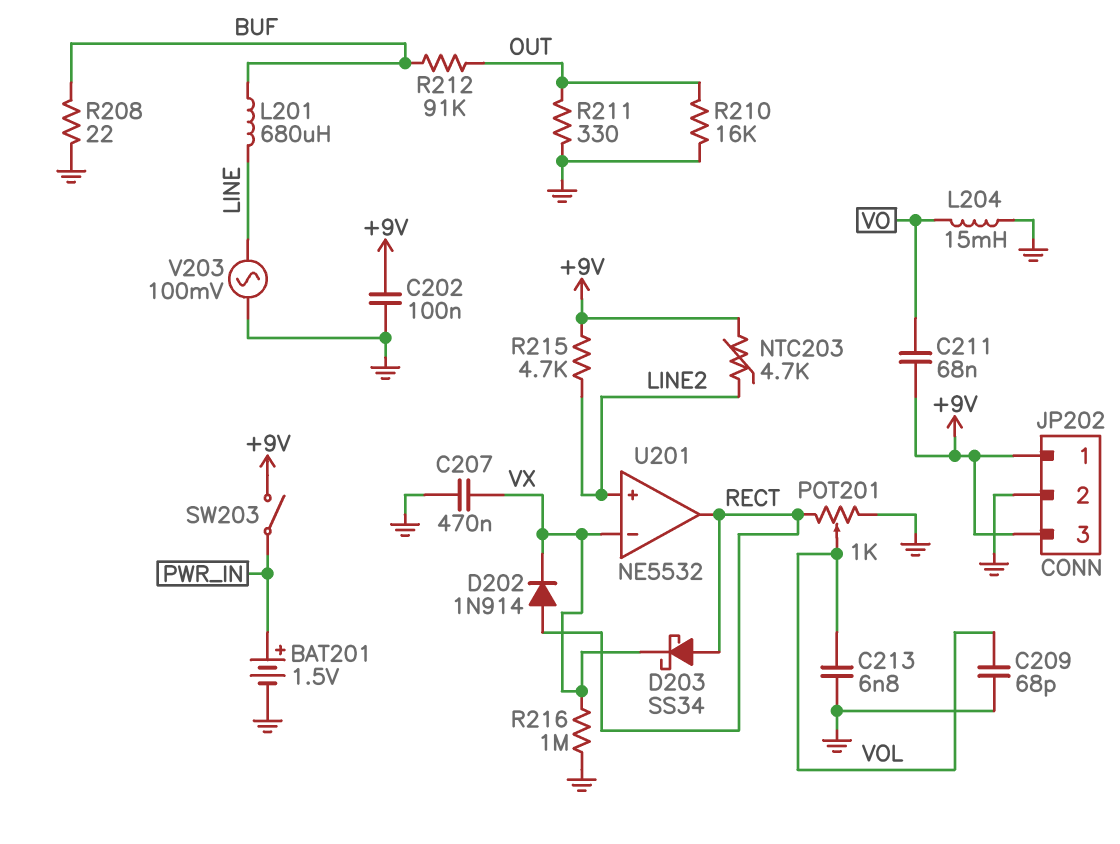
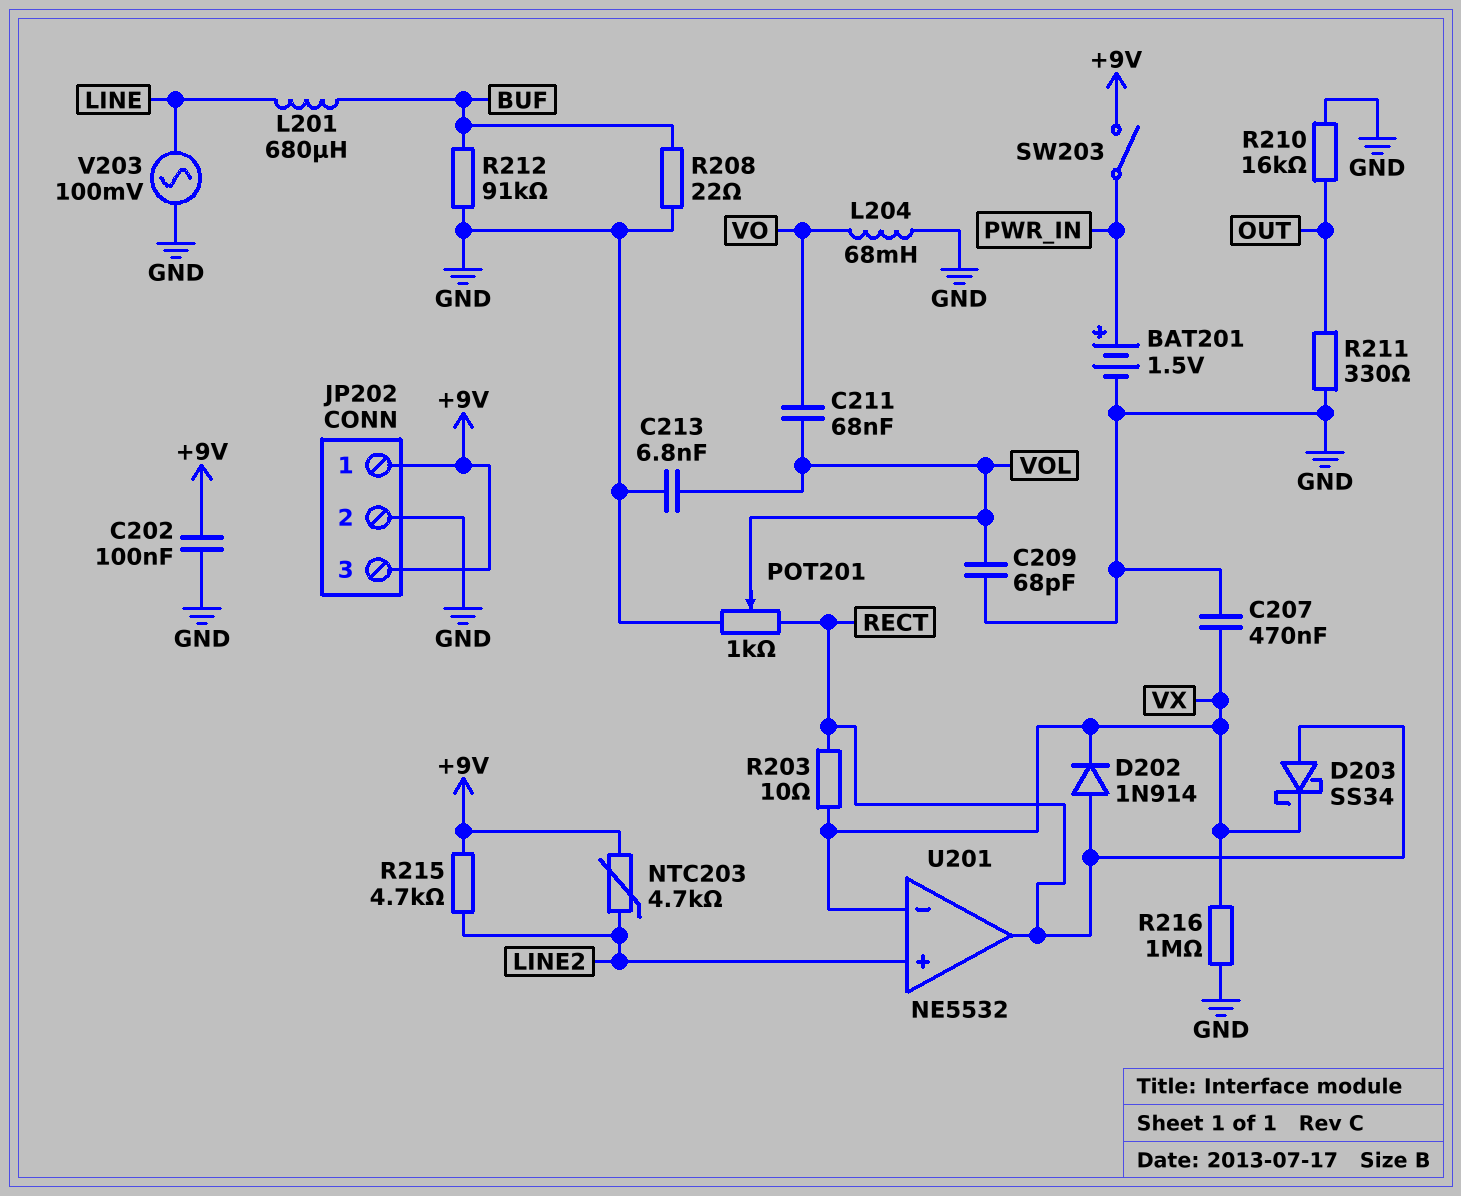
C211: 68nF (+9V, VO) -> 68nF (VO, VOL)
L204: 15mH (GND, VO) -> 68mH (GND, VO)
R203: none -> 10 (RECT, VX)
R212: 91k (BUF, OUT) -> 91k (BUF, GND)

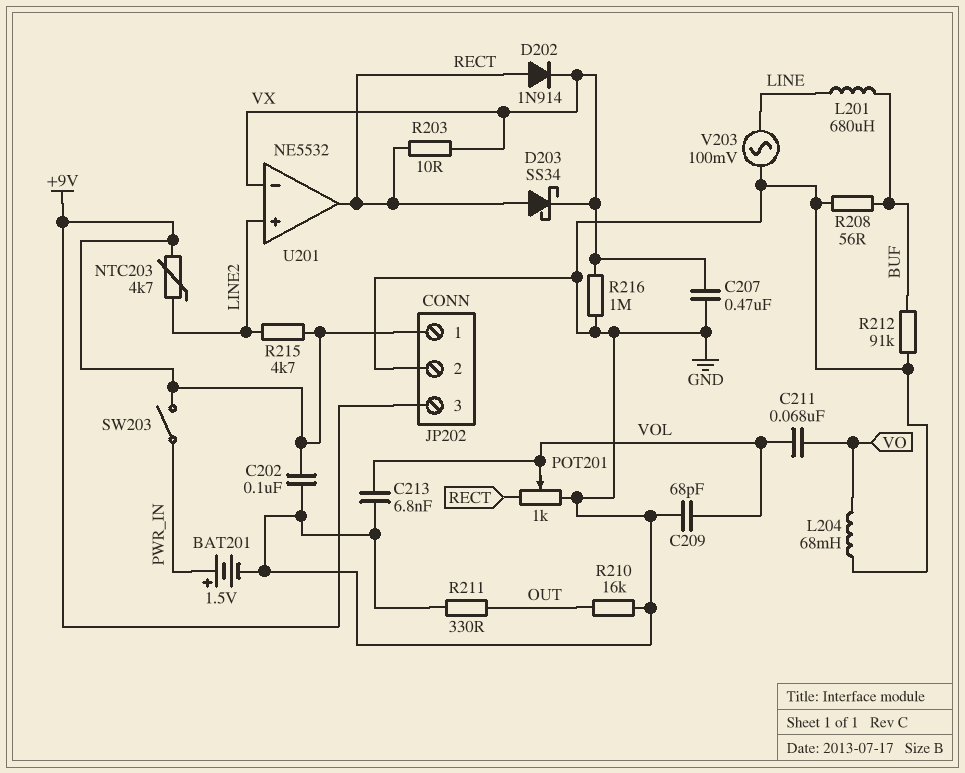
R208: 22 (BUF, GND) -> 56 (BUF, GND)

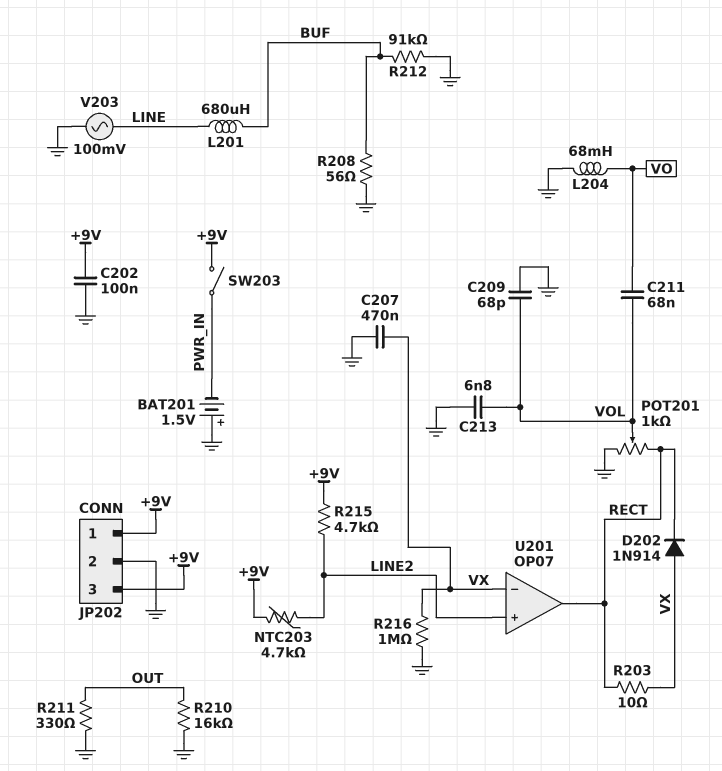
BAT201: 1.5V (plus PWR_IN, minus GND) -> 1.5V (plus GND, minus PWR_IN)
D202: diode 1N914 (A RECT, K VX) -> diode 1N914 (A VX, K RECT)
D203: schottky SS34 (A RECT, K VX) -> none
U201: NE5532 -> OP07

